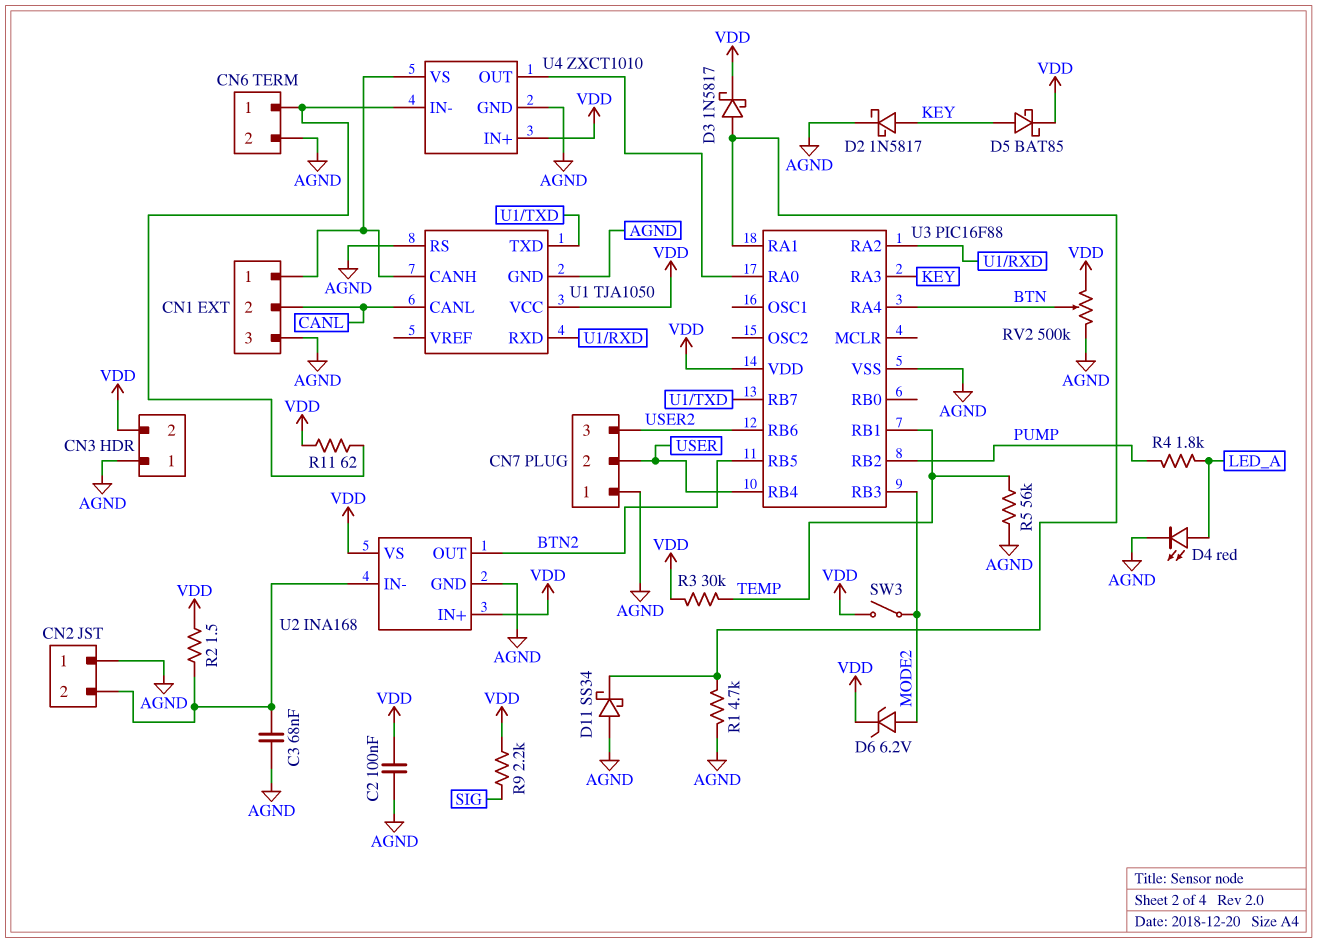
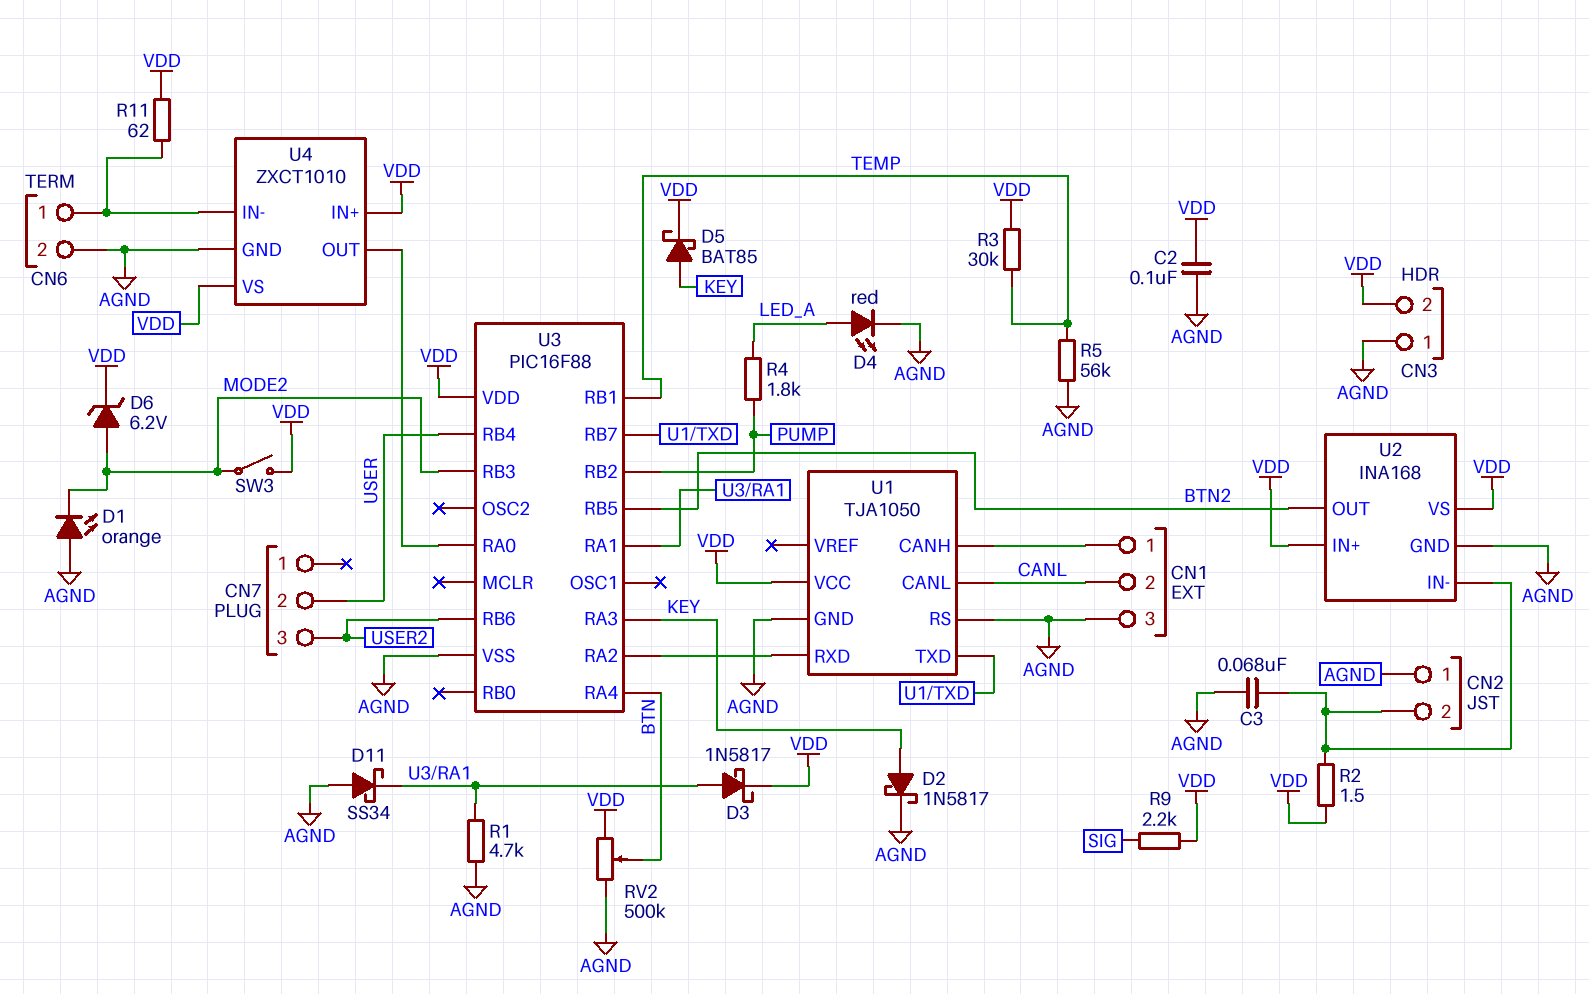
CN7 pin 1: AGND -> none
D1: none -> LED orange (A AGND, K MODE2)
U4 pin VS: CN1/1 -> VDD

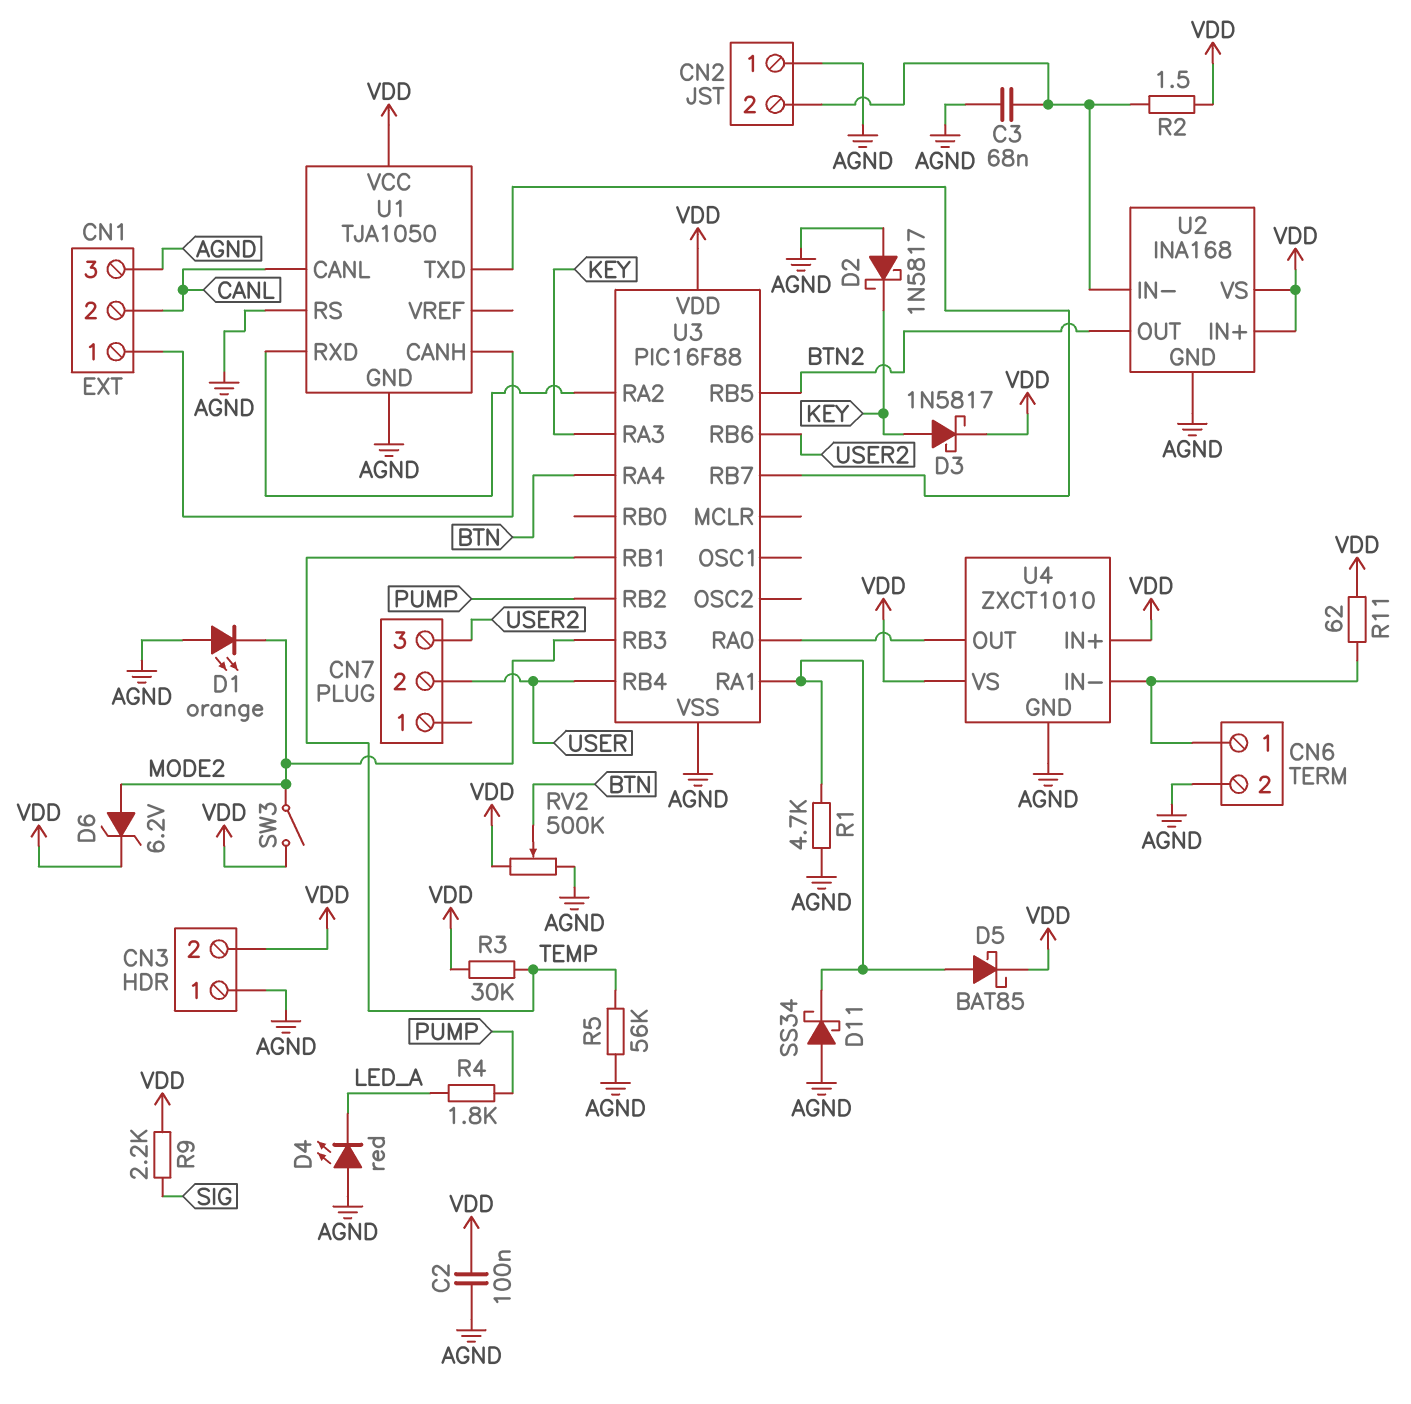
D2: schottky 1N5817 (A KEY, K AGND) -> schottky 1N5817 (A AGND, K KEY)
D3: schottky 1N5817 (A U3/RA1, K VDD) -> schottky 1N5817 (A KEY, K VDD)
D4: LED red (A LED_A, K AGND) -> LED red (A AGND, K LED_A)
D5: schottky BAT85 (A KEY, K VDD) -> schottky BAT85 (A U3/RA1, K VDD)

